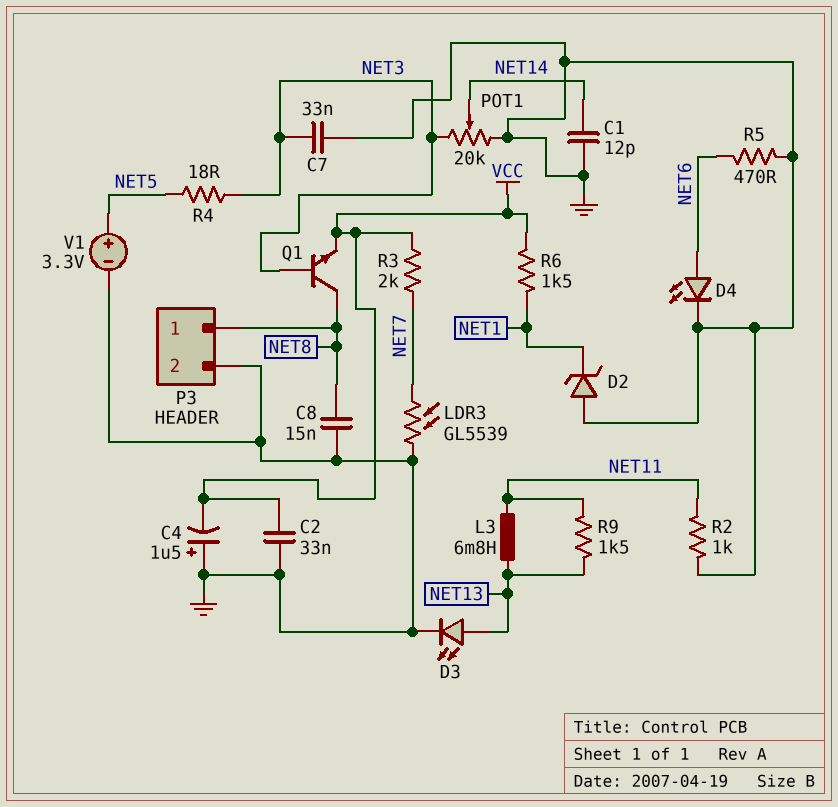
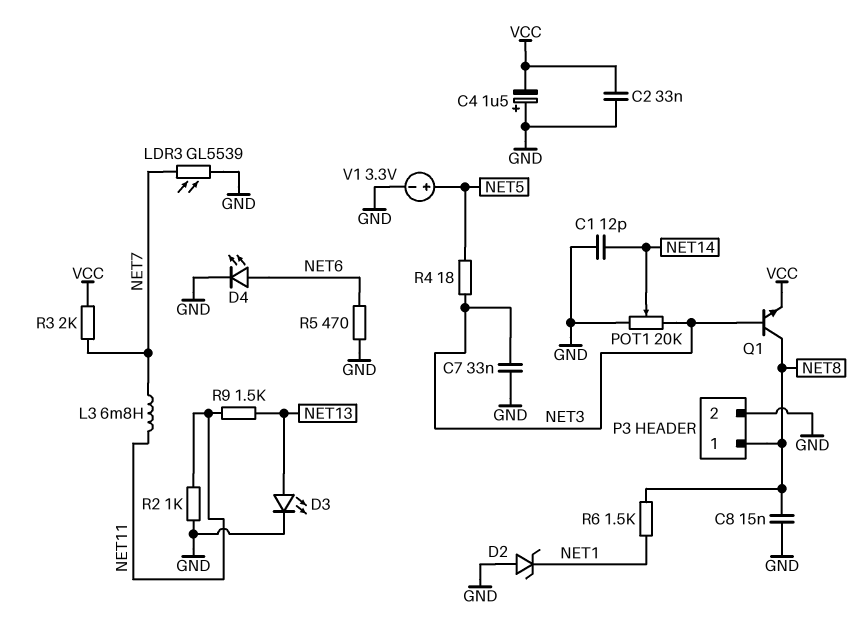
L3: 6.8mH (NET11, NET13) -> 6.8mH (NET7, NET11)
R6: 1.5k (NET1, VCC) -> 1.5k (NET1, NET8)

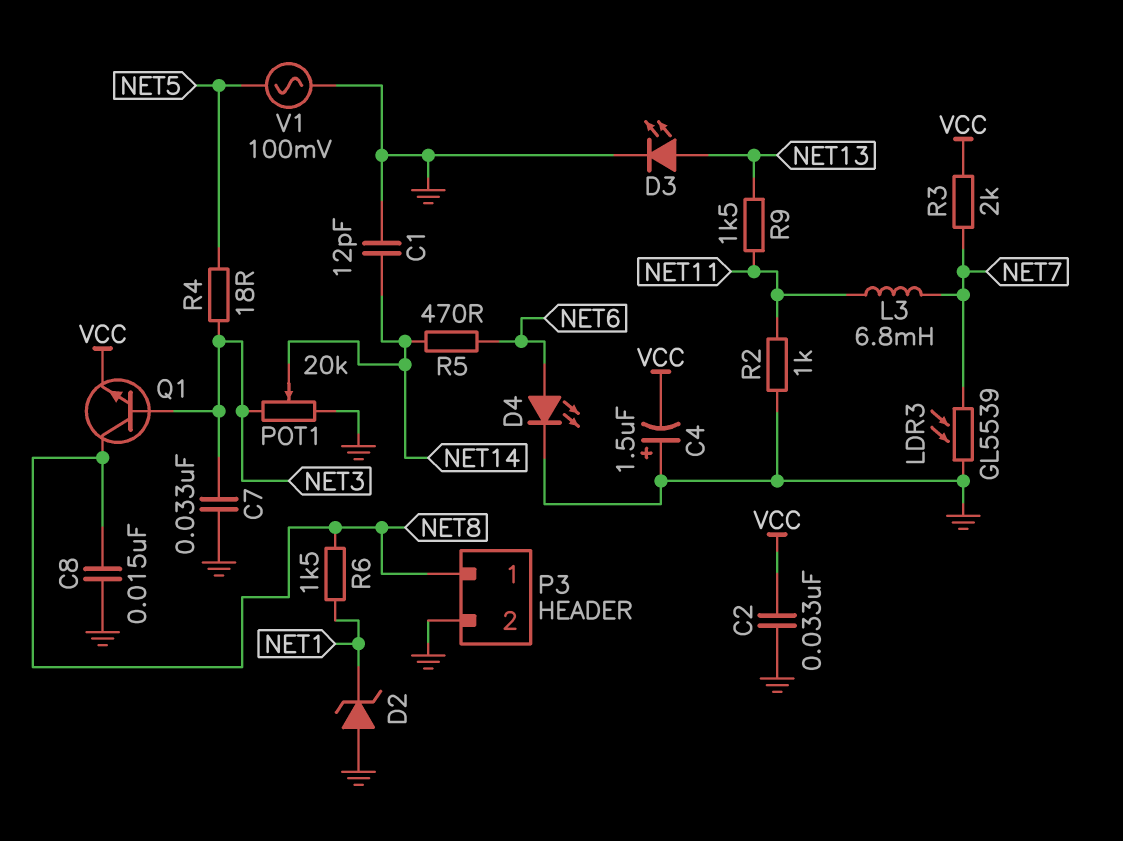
R5: 470 (GND, NET6) -> 470 (NET6, NET14)
V1: 3.3V (plus NET5, minus GND) -> AC 100mV (GND, NET5)

